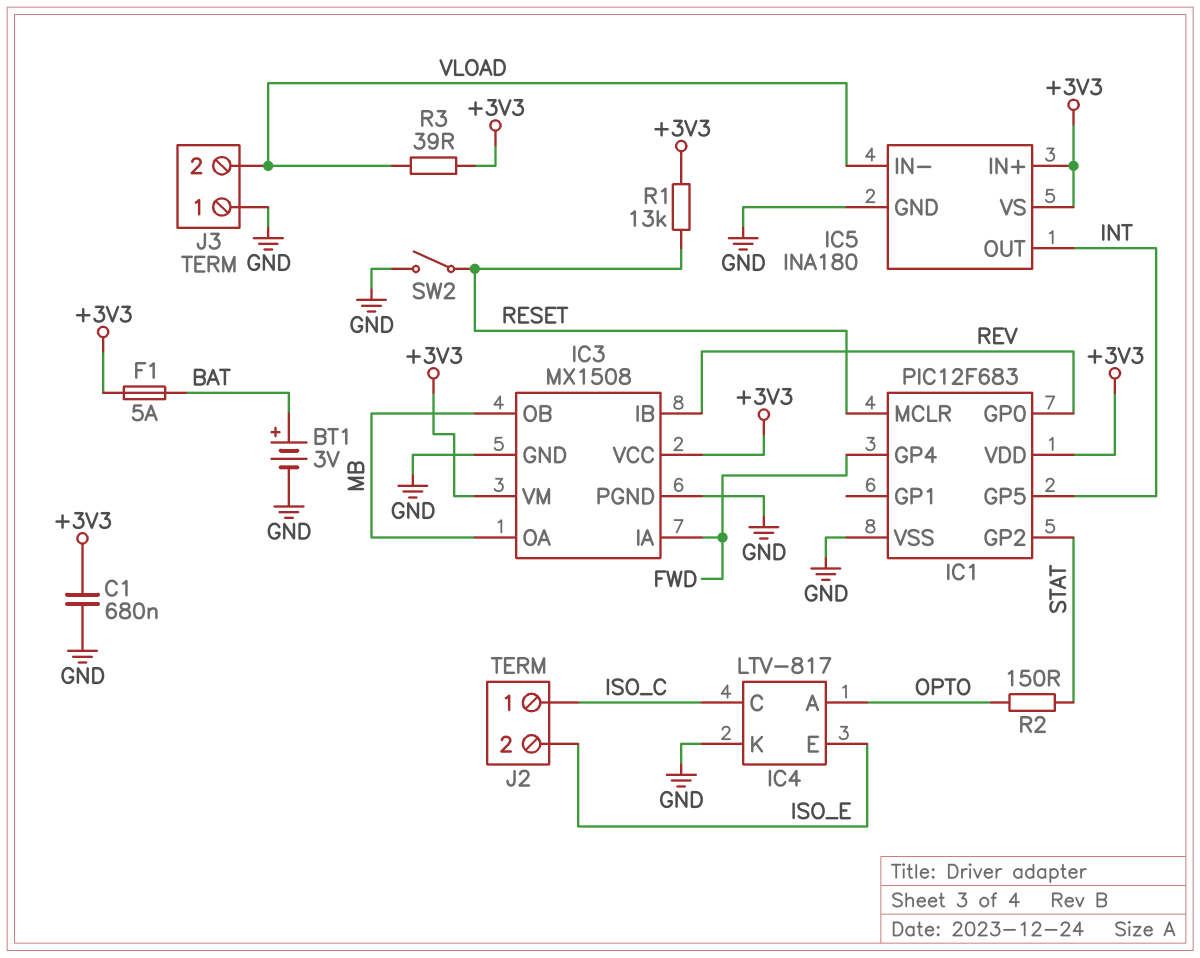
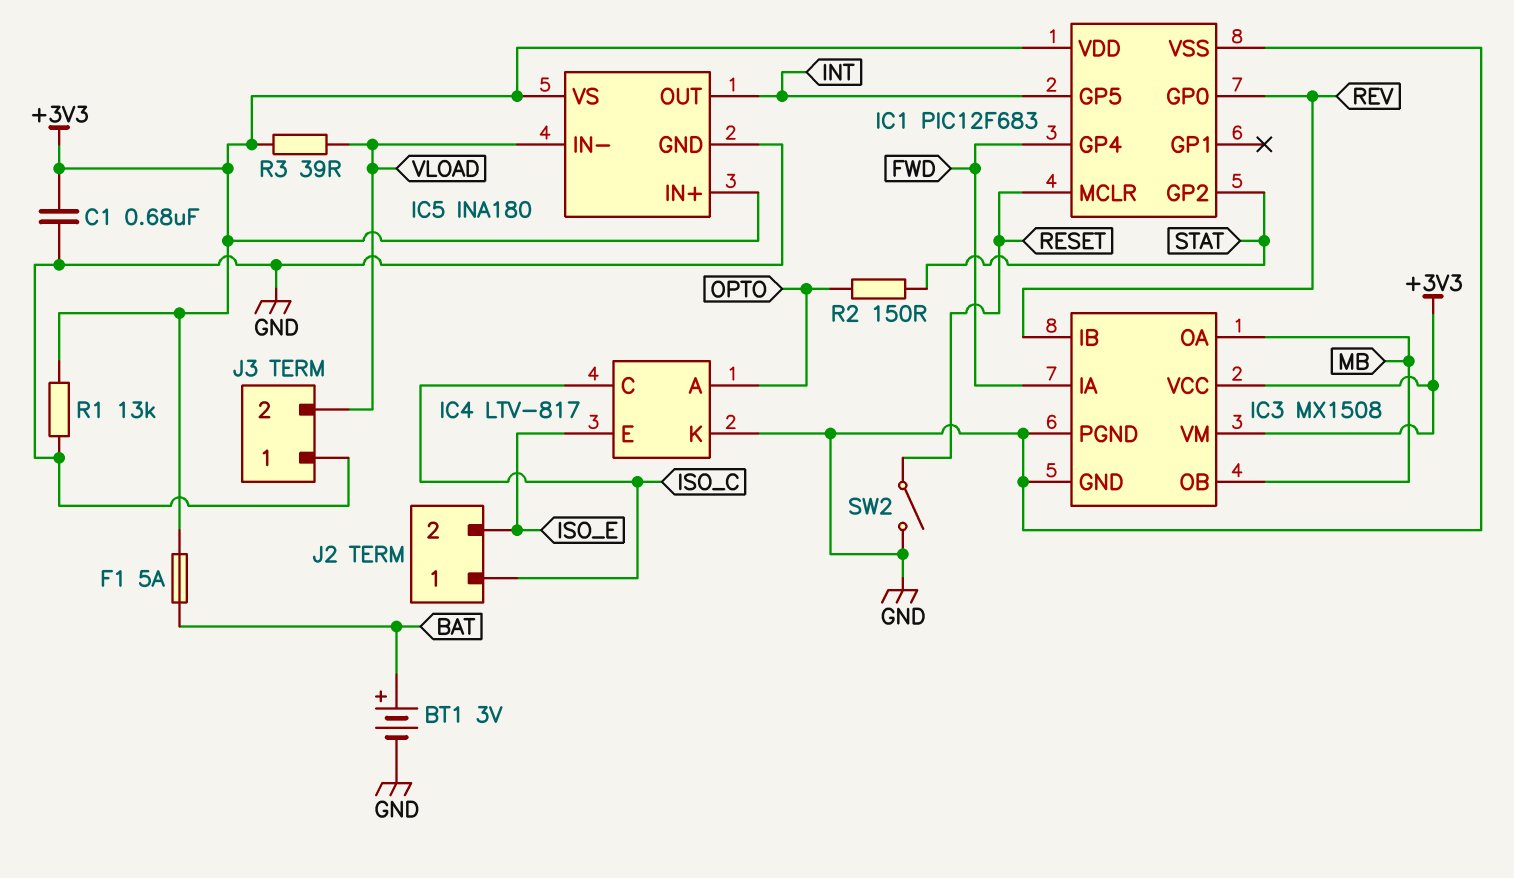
R1: 13k (+3V3, RESET) -> 13k (+3V3, GND)

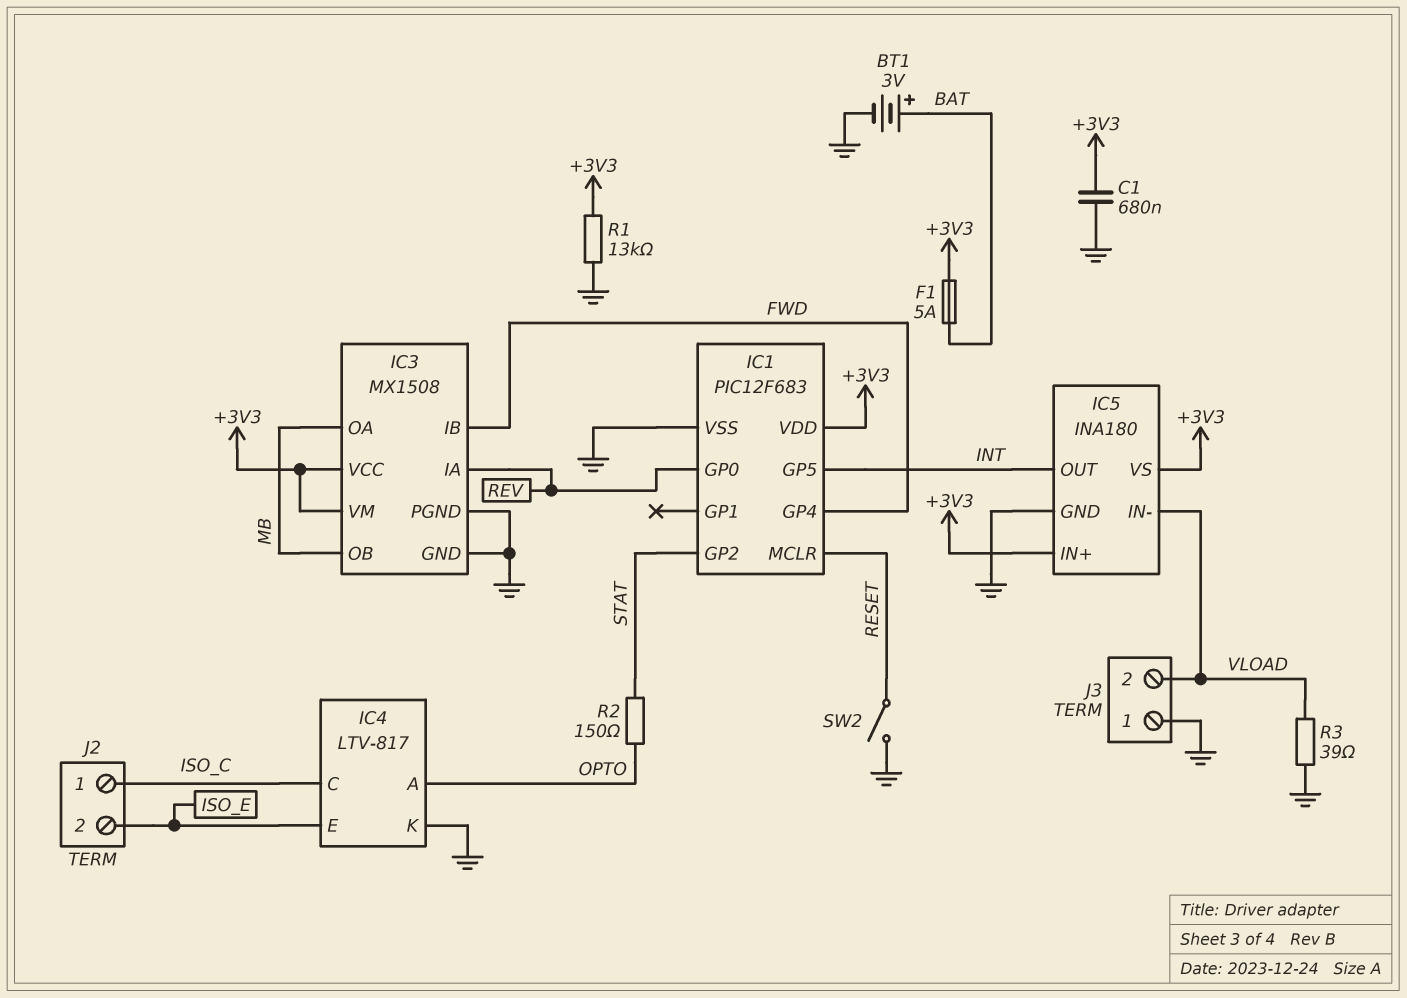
IC3 pin IA: FWD -> REV
IC3 pin IB: REV -> FWD
R3: 39 (+3V3, VLOAD) -> 39 (GND, VLOAD)

